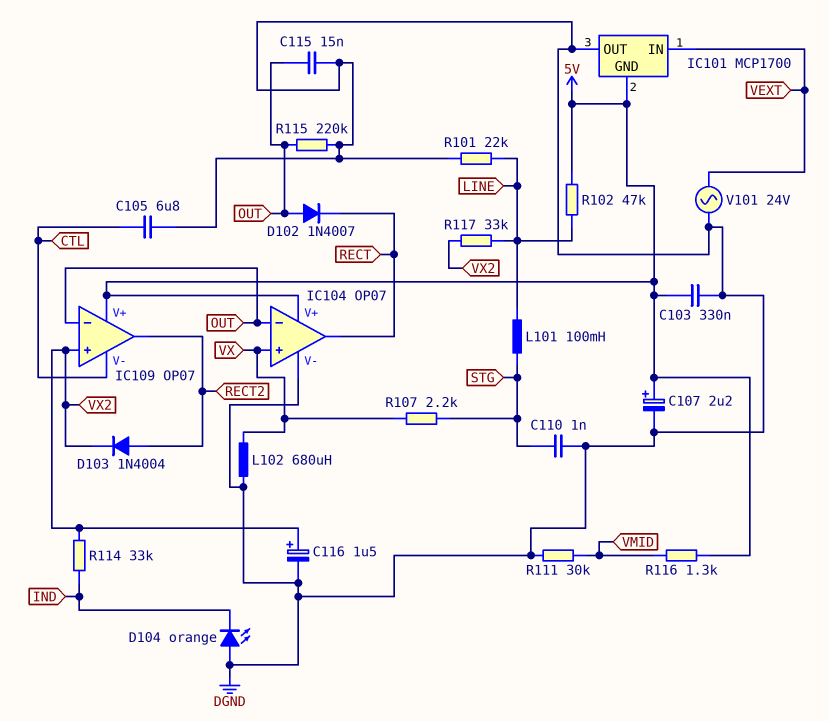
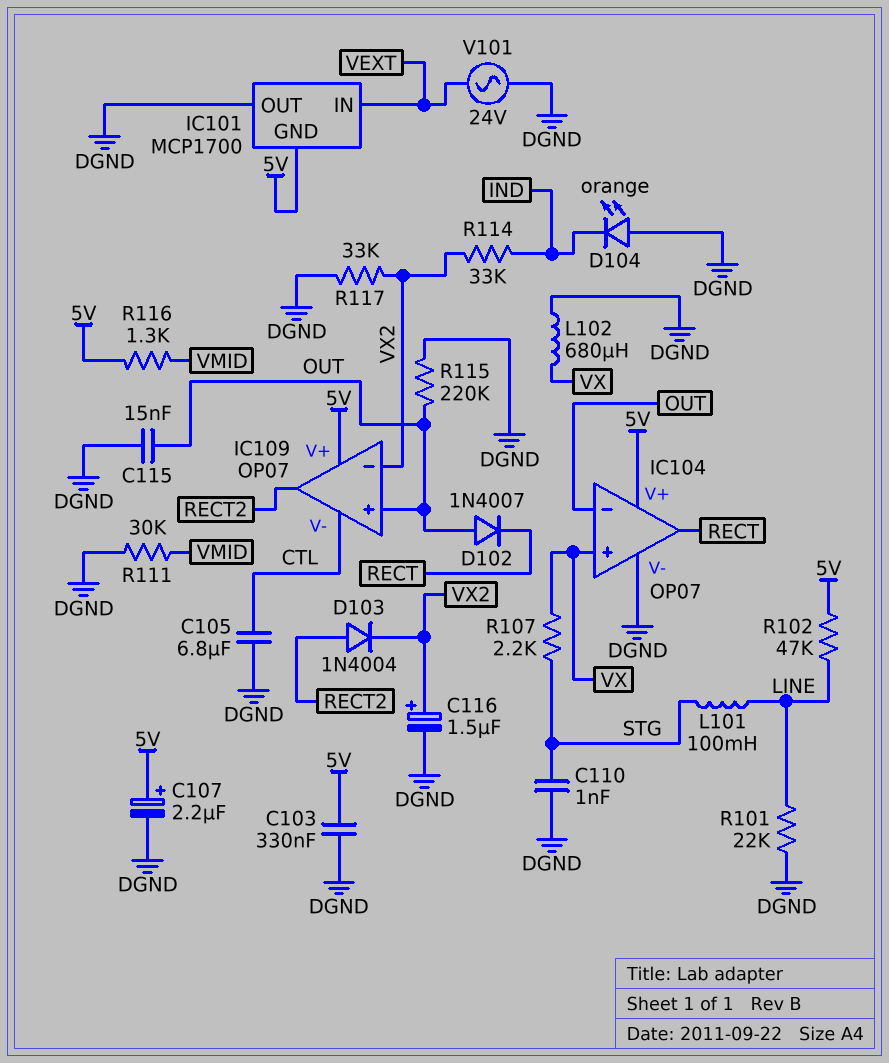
IC109 pin in+: VX2 -> OUT
IC109 pin in-: OUT -> VX2
R117: 33k (LINE, VX2) -> 33k (DGND, VX2)

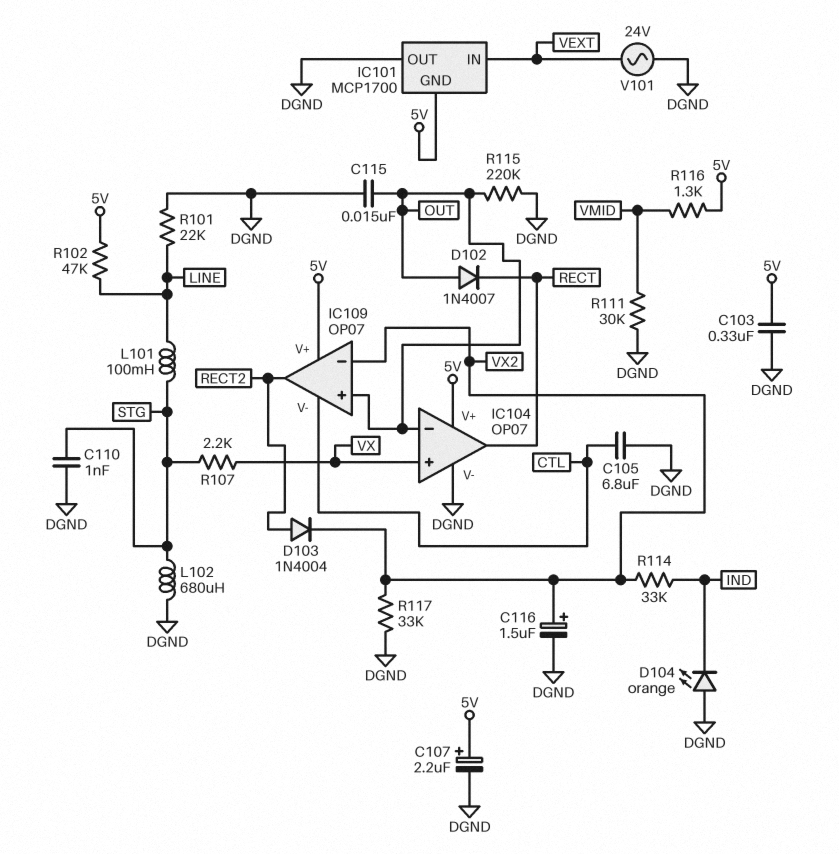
L102: 680uH (DGND, VX) -> 680uH (DGND, STG)

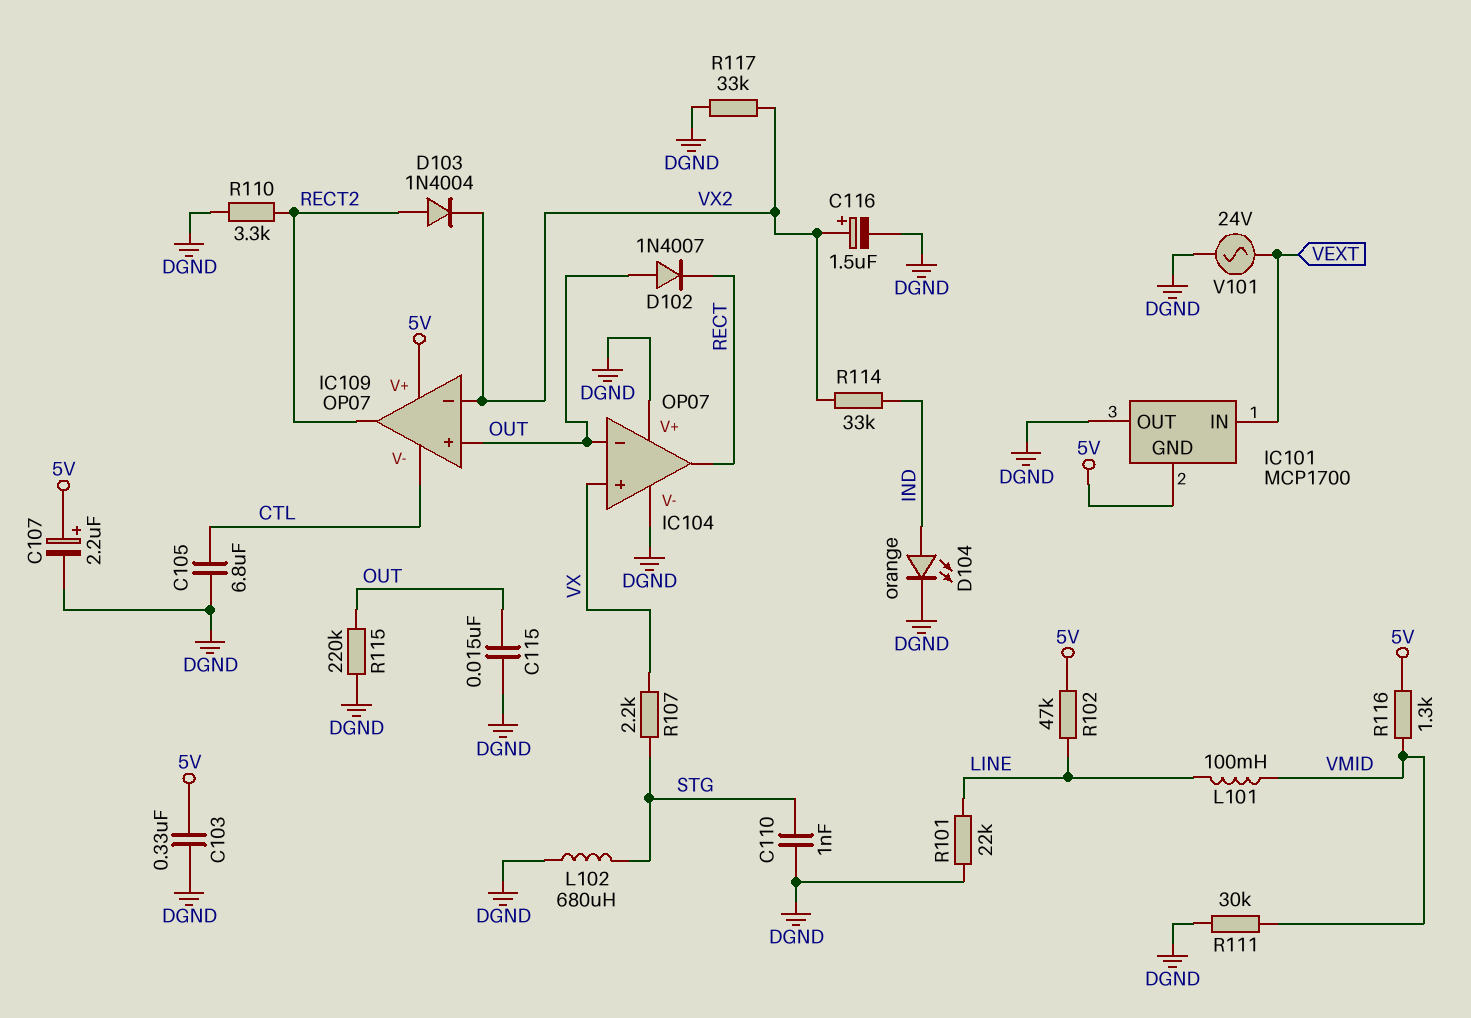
D104: LED orange (A DGND, K IND) -> LED orange (A IND, K DGND)
IC104 pin V+: 5V -> DGND
L101: 100mH (LINE, STG) -> 100mH (LINE, VMID)
R110: none -> 3.3k (DGND, RECT2)

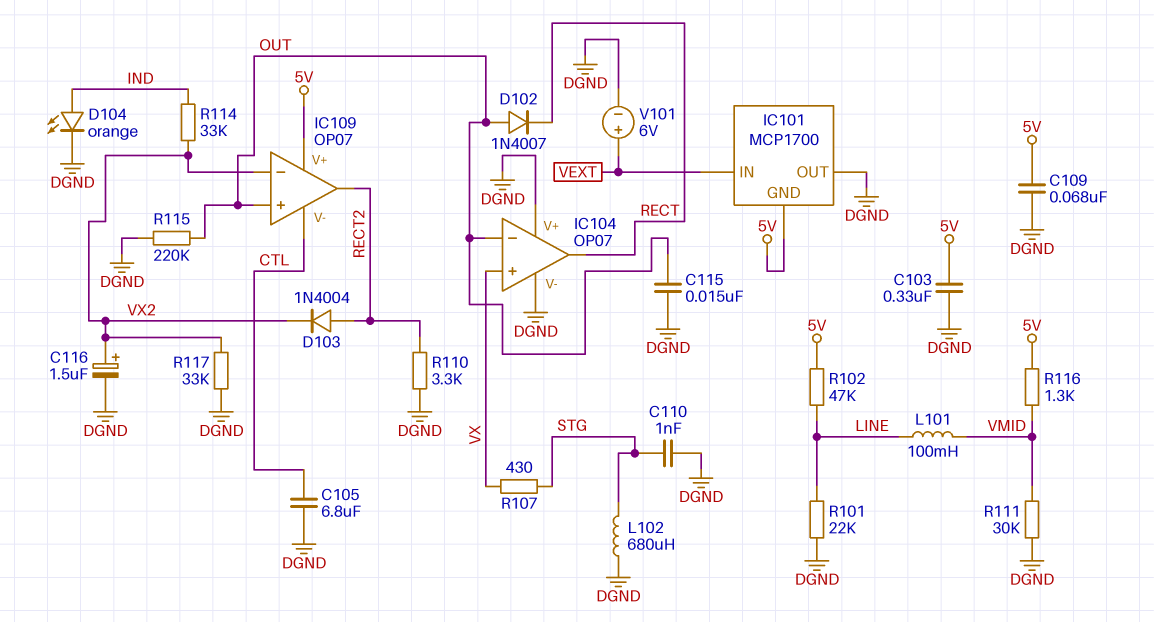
C107: 2.2uF (plus 5V, minus DGND) -> none
C109: none -> 68nF (5V, DGND)
R107: 2.2k (STG, VX) -> 430 (STG, VX)
V101: AC 24V (DGND, VEXT) -> 6V (plus VEXT, minus DGND)

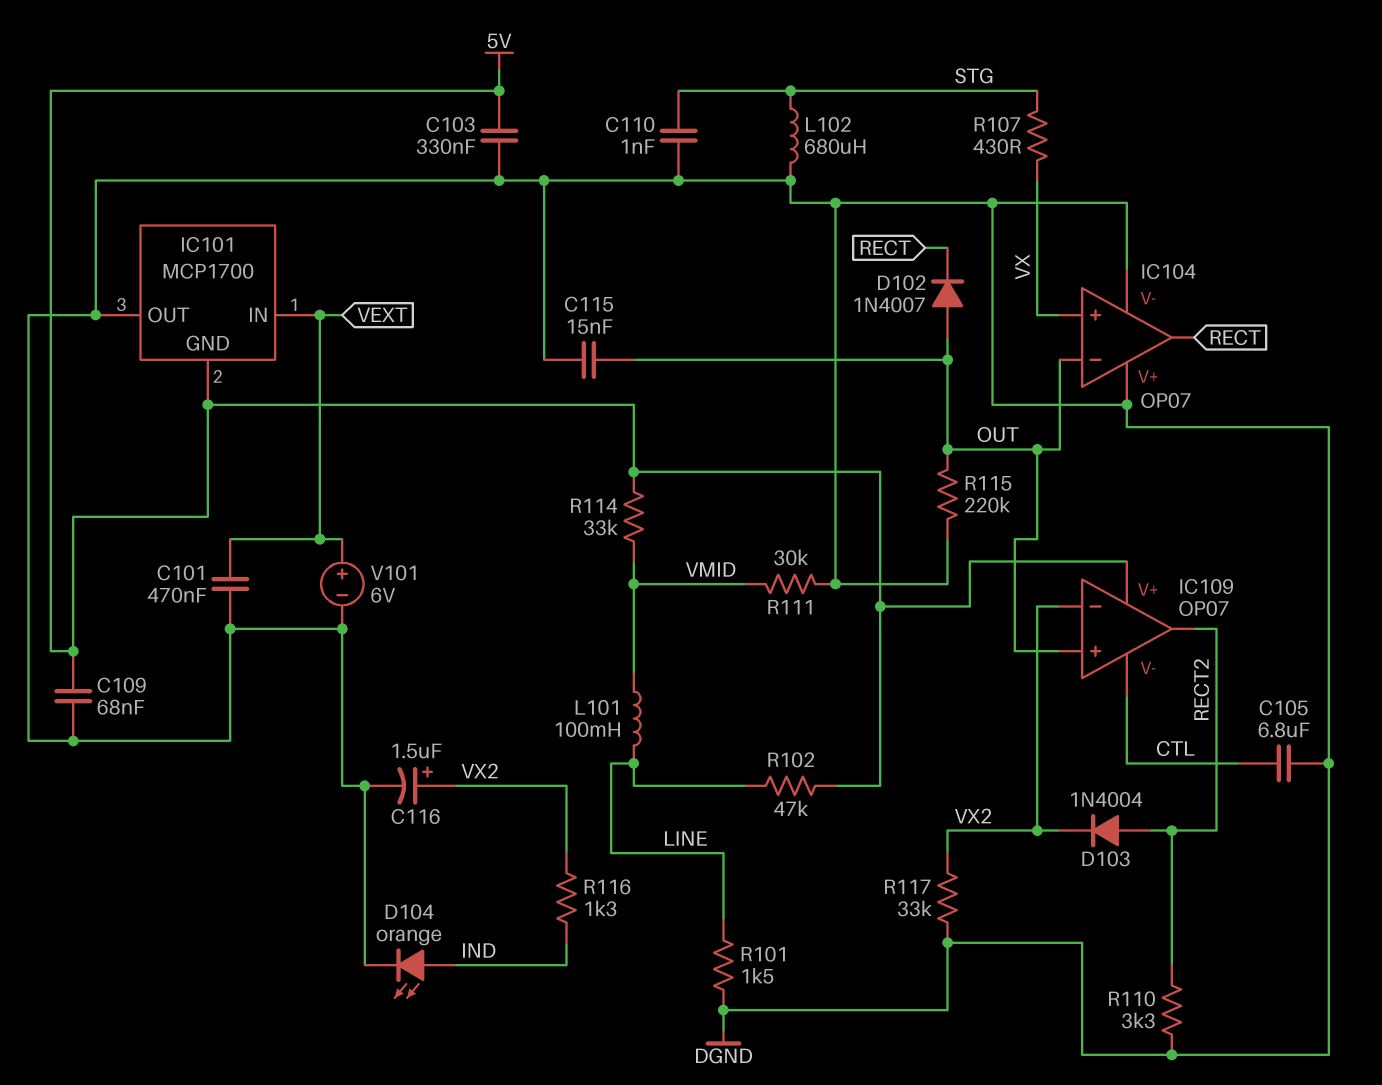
C101: none -> 470nF (DGND, VEXT)
R101: 22k (DGND, LINE) -> 1.5k (DGND, LINE)
R114: 33k (IND, VX2) -> 33k (5V, VMID)
R116: 1.3k (5V, VMID) -> 1.3k (IND, VX2)

